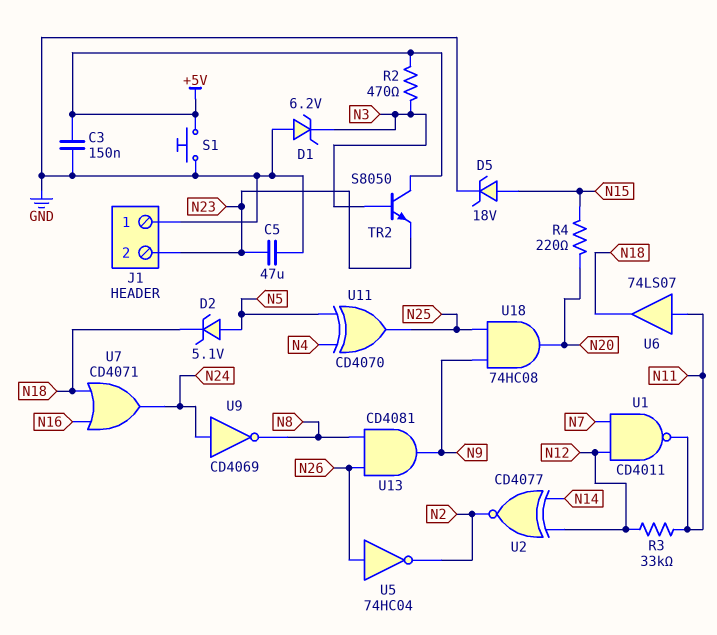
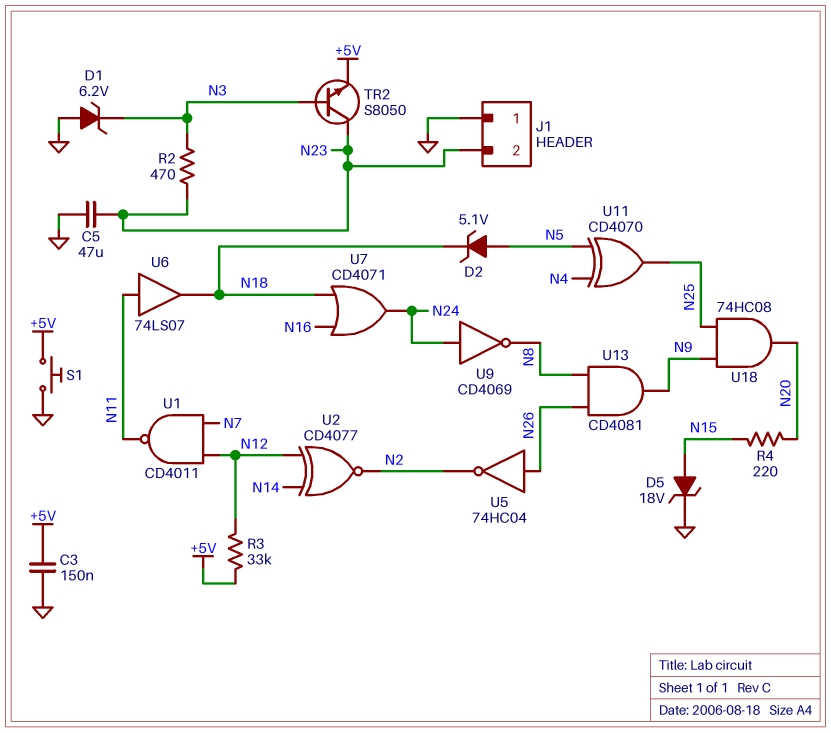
R2: 470 (+5V, N3) -> 470 (N3, N23)
R3: 33k (N11, N12) -> 33k (+5V, N12)
TR2: NPN S8050 (B N3, C +5V, E N23) -> NPN S8050 (B N3, C N23, E +5V)

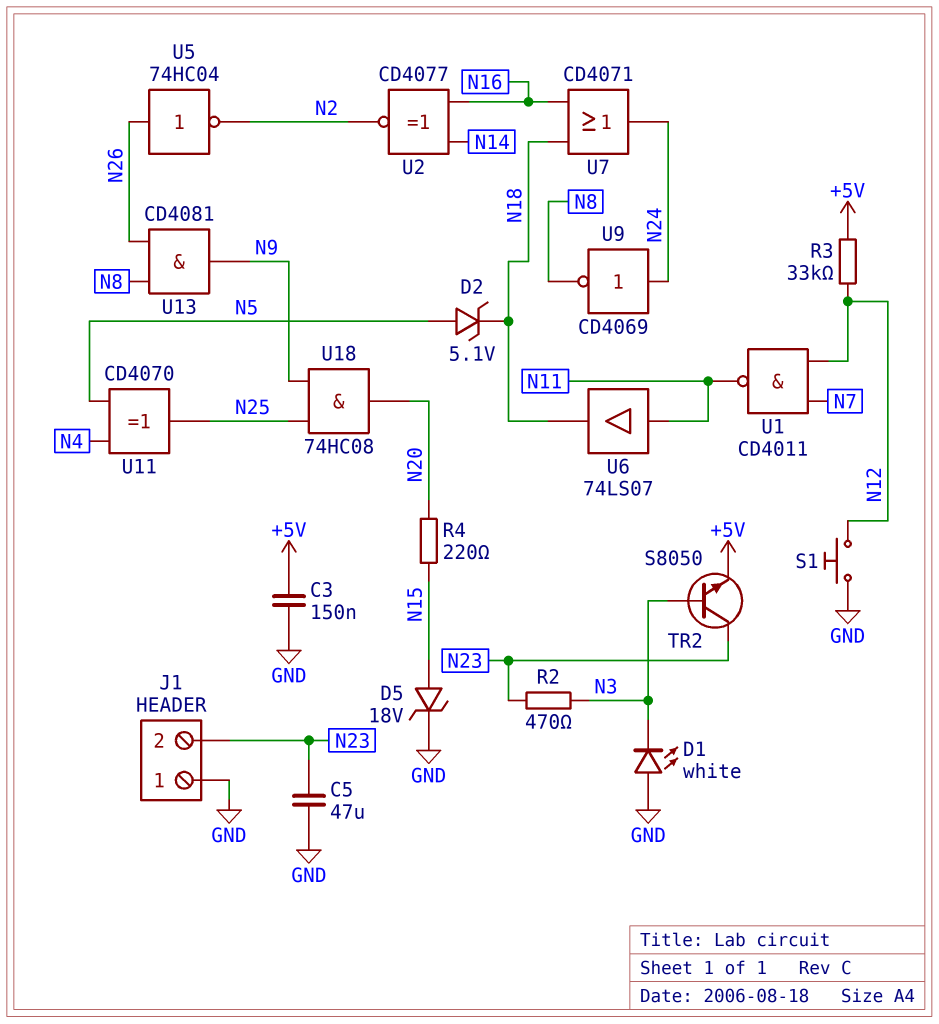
D1: zener 6.2V (A GND, K N3) -> LED white (A GND, K N3)
S1: button (+5V, GND) -> button (GND, N12)
U2: XNOR CD4077 (in N12, in N14, out N2) -> XNOR CD4077 (in N14, in N16, out N2)

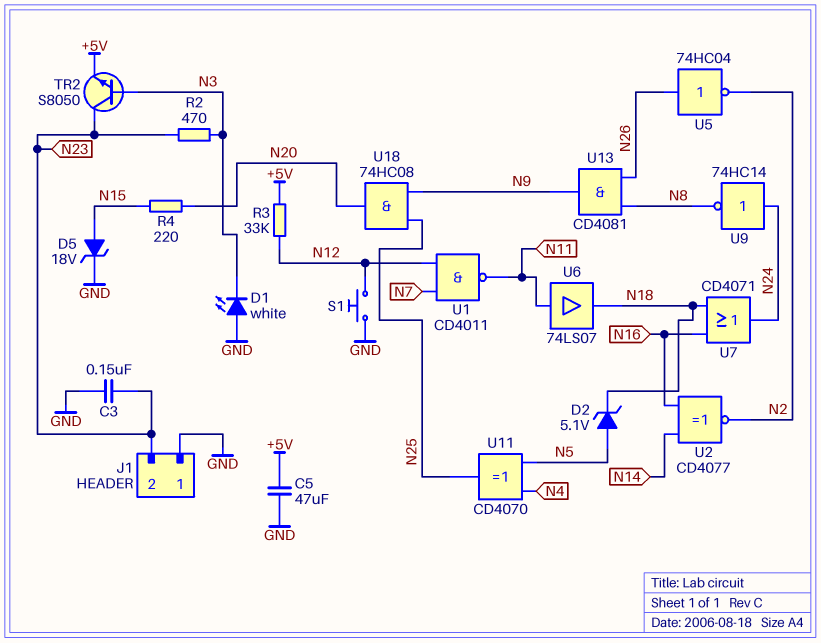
C3: 150nF (+5V, GND) -> 150nF (GND, N23)
C5: 47uF (GND, N23) -> 47uF (+5V, GND)
U9: NOT CD4069 (in N24, out N8) -> NOT 74HC14 (in N24, out N8)

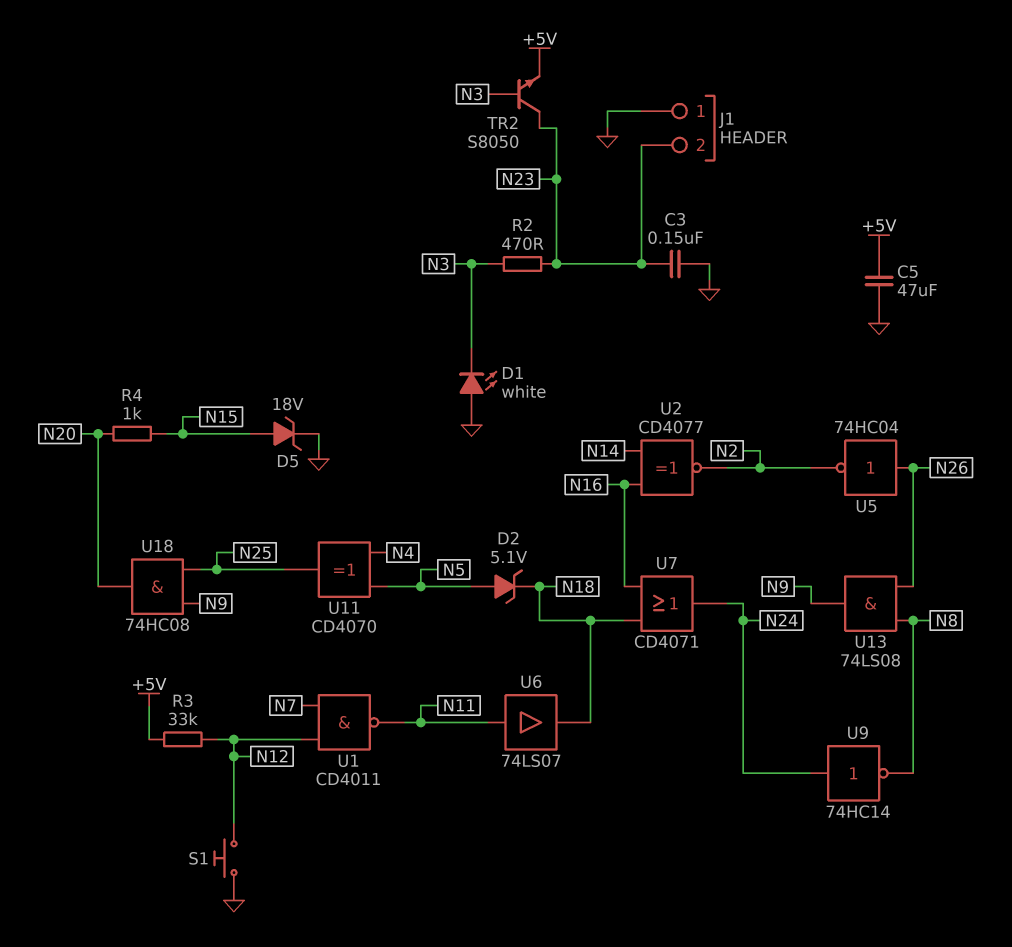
R4: 220 (N15, N20) -> 1k (N15, N20)
U13: AND CD4081 (in N8, in N26, out N9) -> AND 74LS08 (in N8, in N26, out N9)

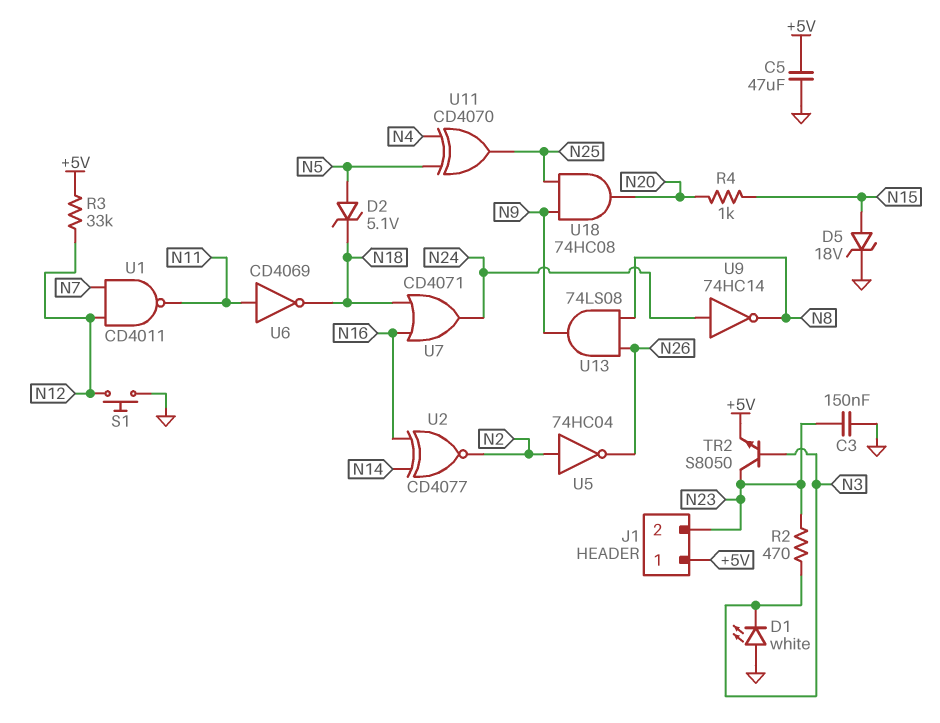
J1 pin 1: GND -> +5V
U5: NOT 74HC04 (in N26, out N2) -> NOT 74HC04 (in N2, out N26)
U6: buffer 74LS07 (in N11, out N18) -> NOT CD4069 (in N11, out N18)

